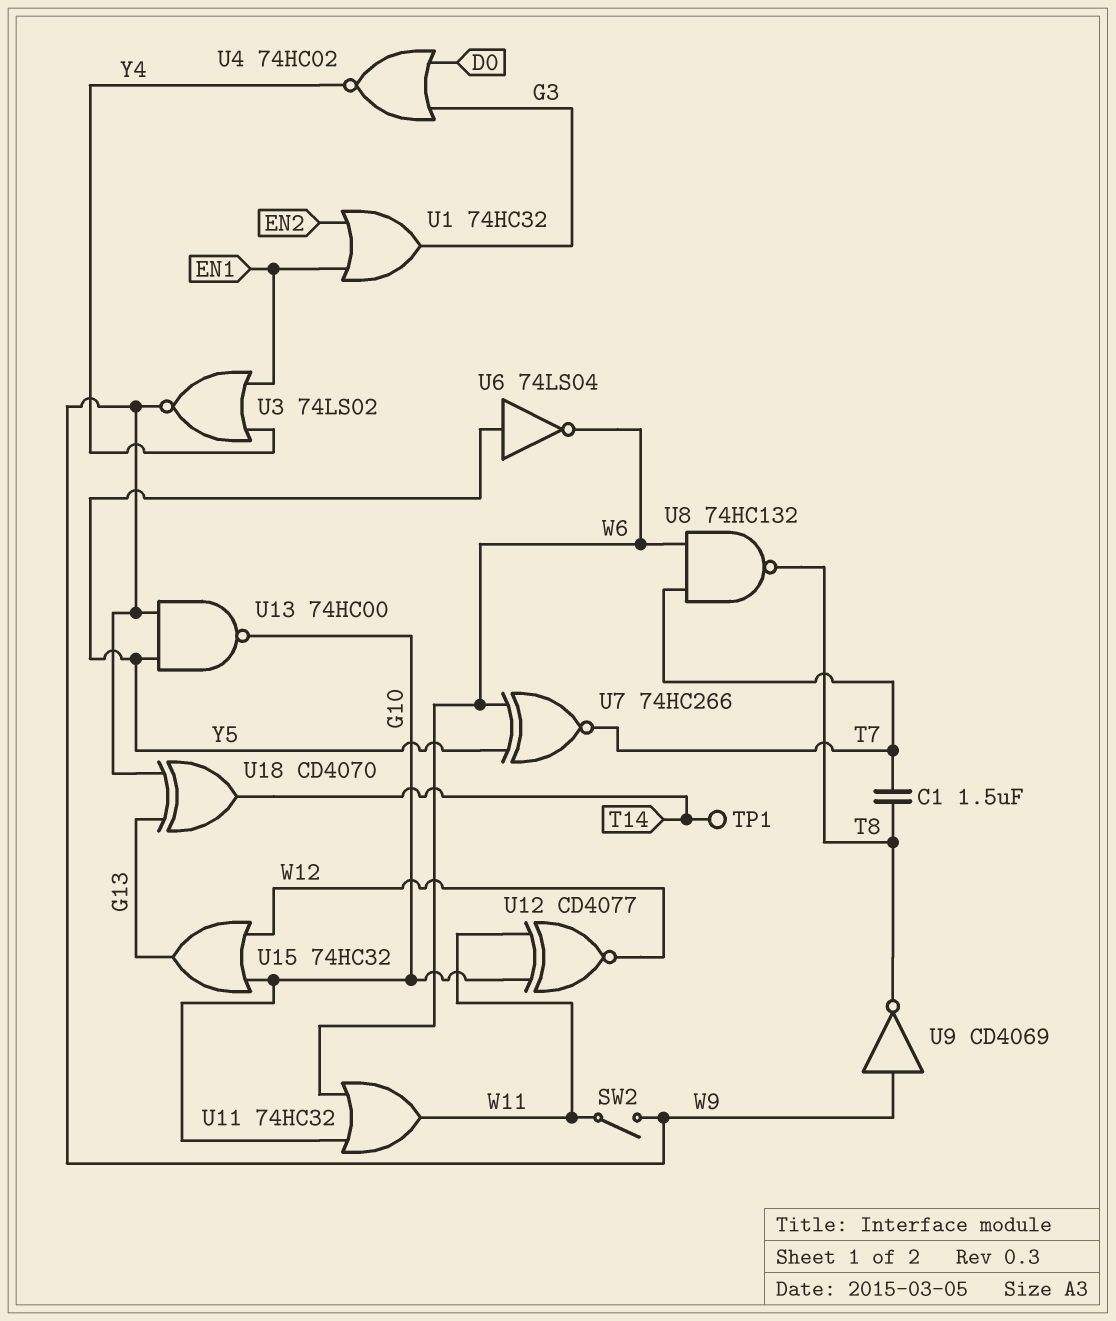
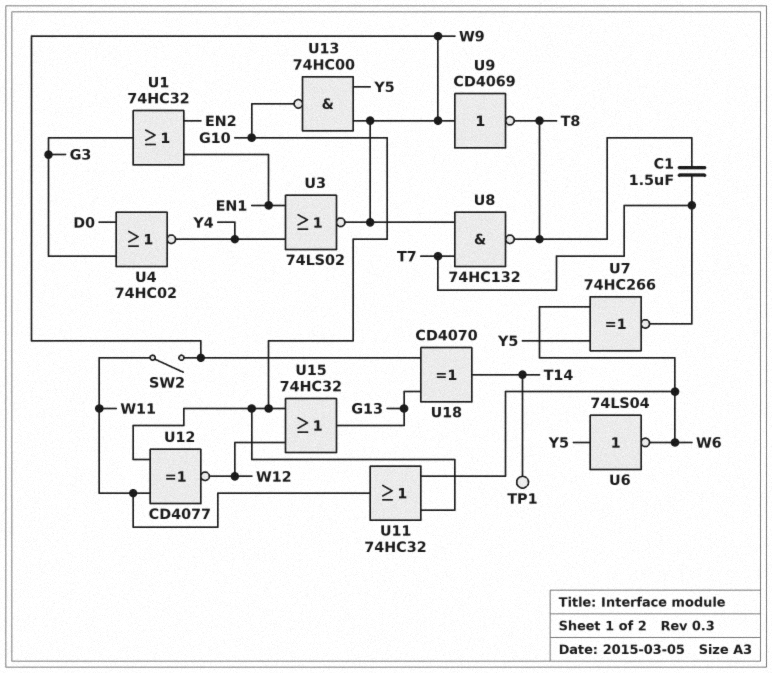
U8: NAND 74HC132 (in T7, in W6, out T8) -> NAND 74HC132 (in T7, in W9, out T8)

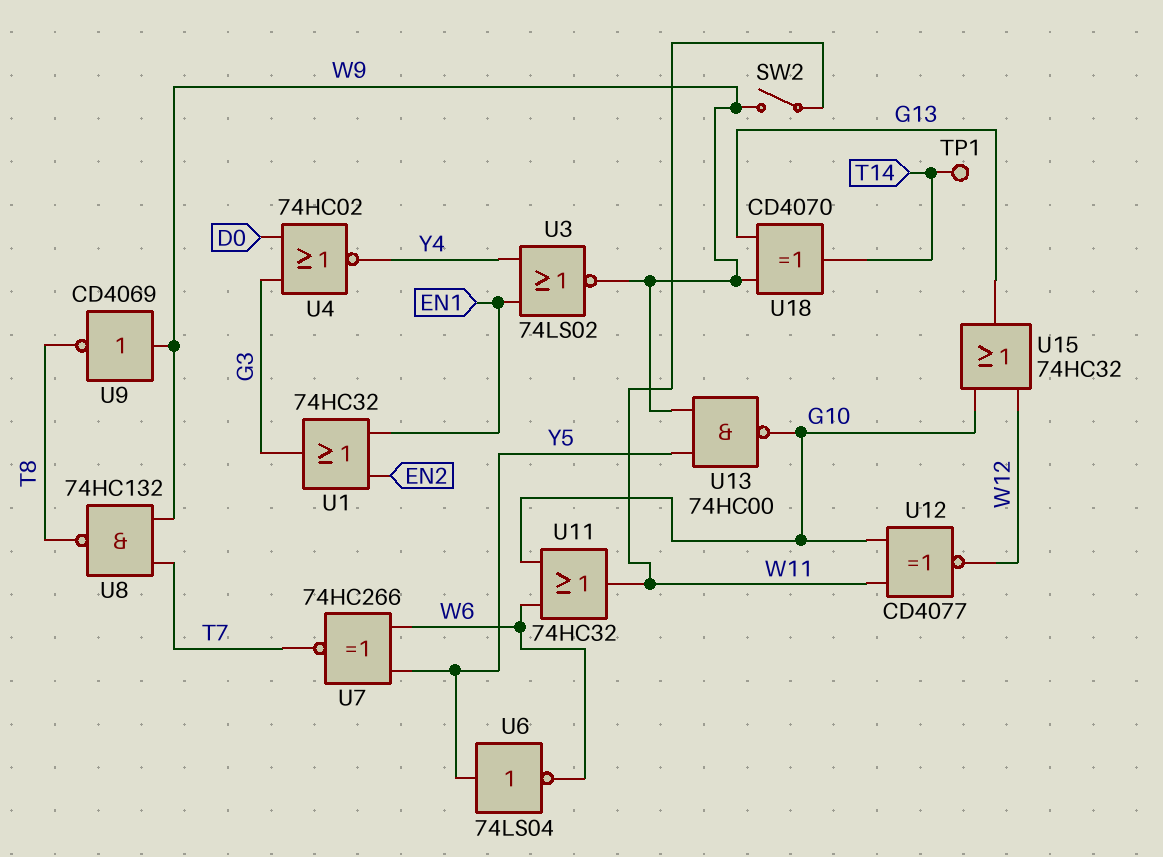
C1: 1.5uF (T7, T8) -> none

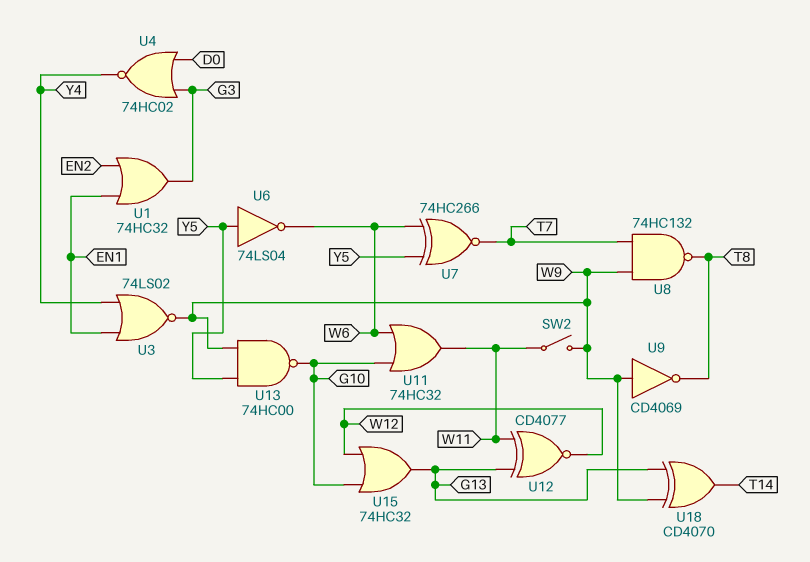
TP1: test point (T14) -> none
U12: XNOR CD4077 (in G10, in W11, out W12) -> XNOR CD4077 (in G13, in W11, out W12)

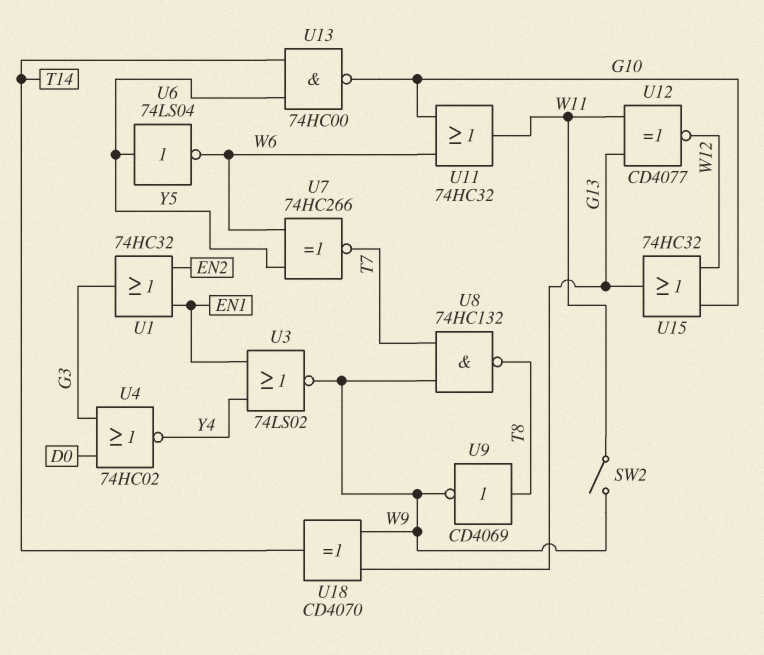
U9: NOT CD4069 (in W9, out T8) -> NOT CD4069 (in T8, out W9)
U13: NAND 74HC00 (in W9, in Y5, out G10) -> NAND 74HC00 (in T14, in Y5, out G10)

